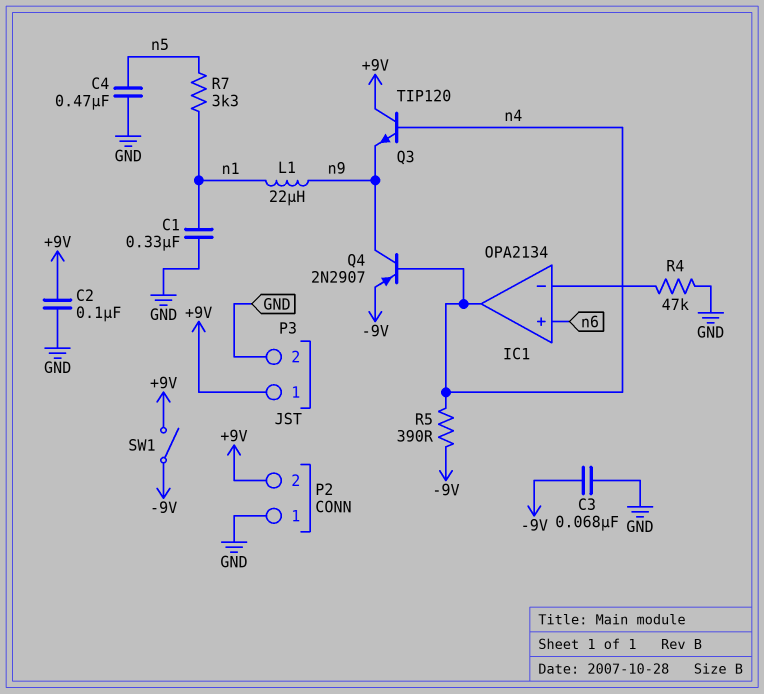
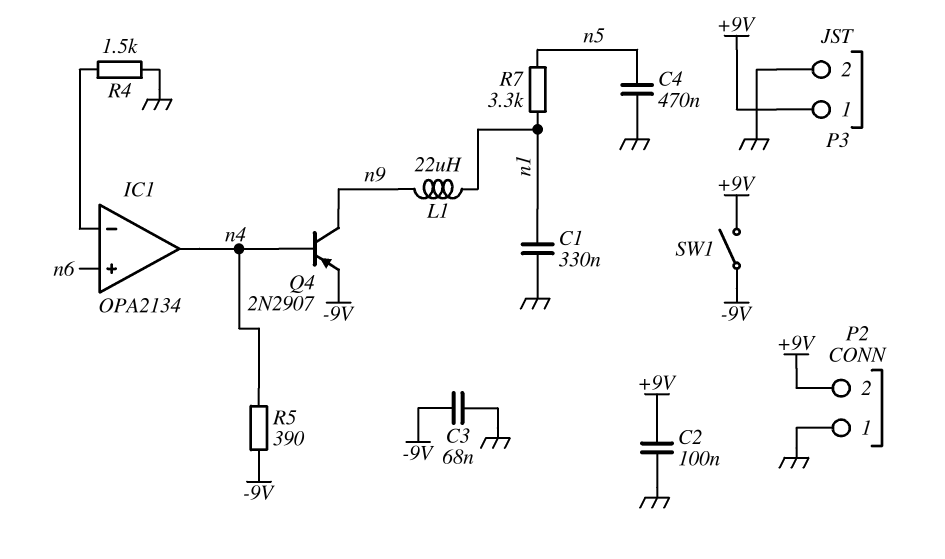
Q3: NPN TIP120 (B n4, C +9V, E n9) -> none
R4: 47k (GND, IC1/in-) -> 1.5k (GND, IC1/in-)

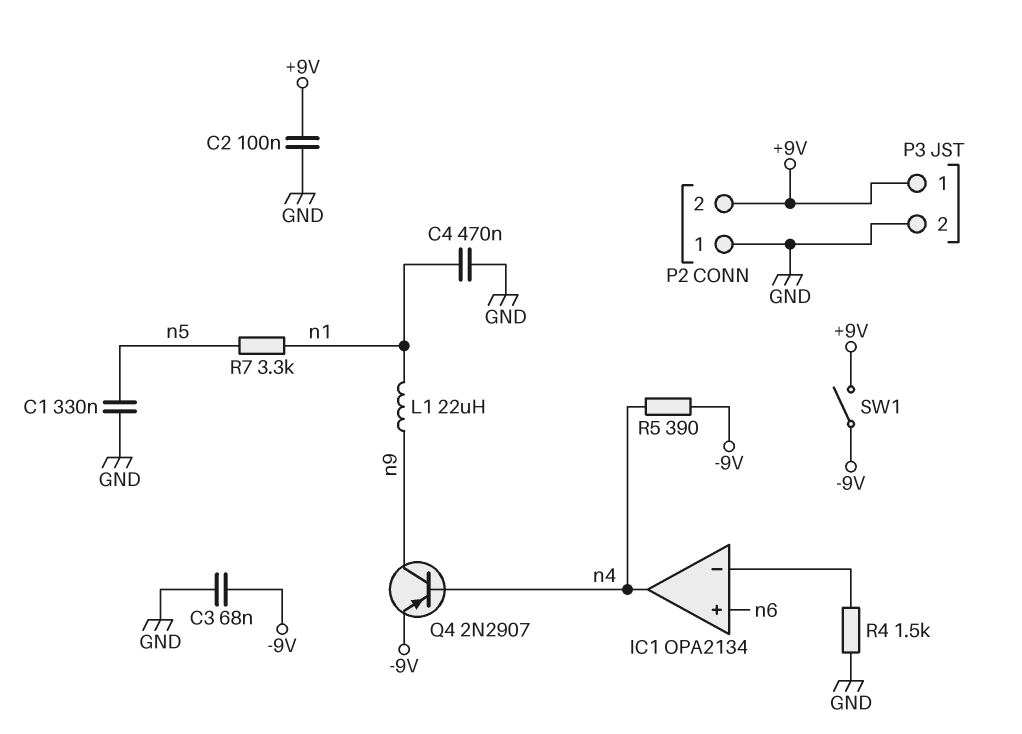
C1: 330nF (GND, n1) -> 330nF (GND, n5)
C4: 470nF (GND, n5) -> 470nF (GND, n1)

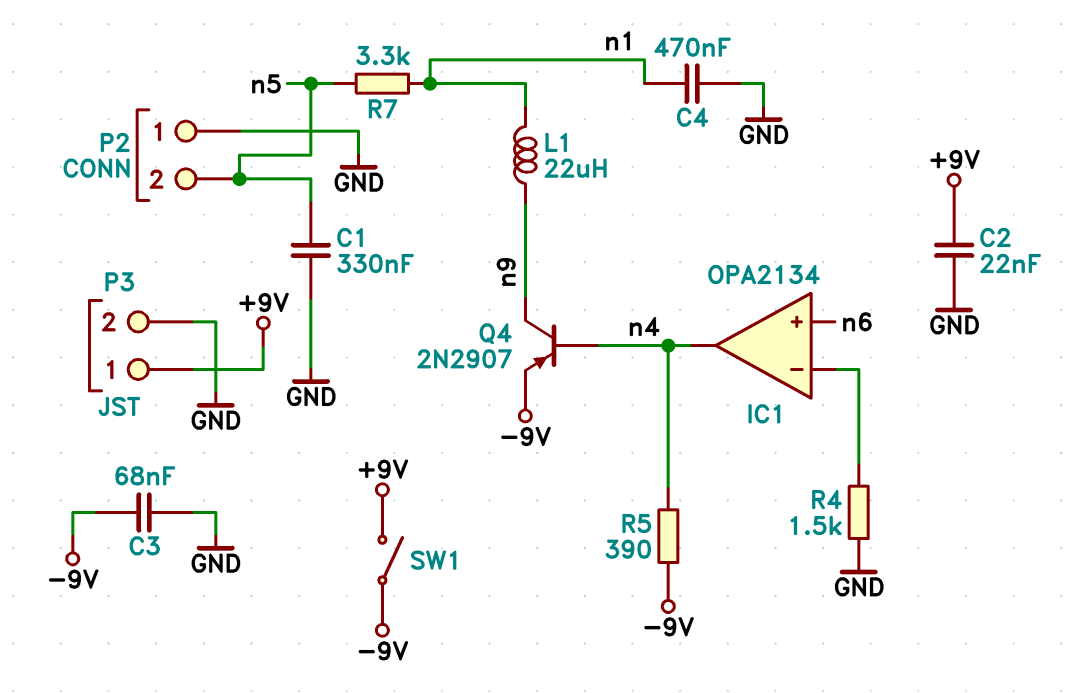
C2: 100nF (+9V, GND) -> 22nF (+9V, GND)
P2 pin 2: +9V -> n5

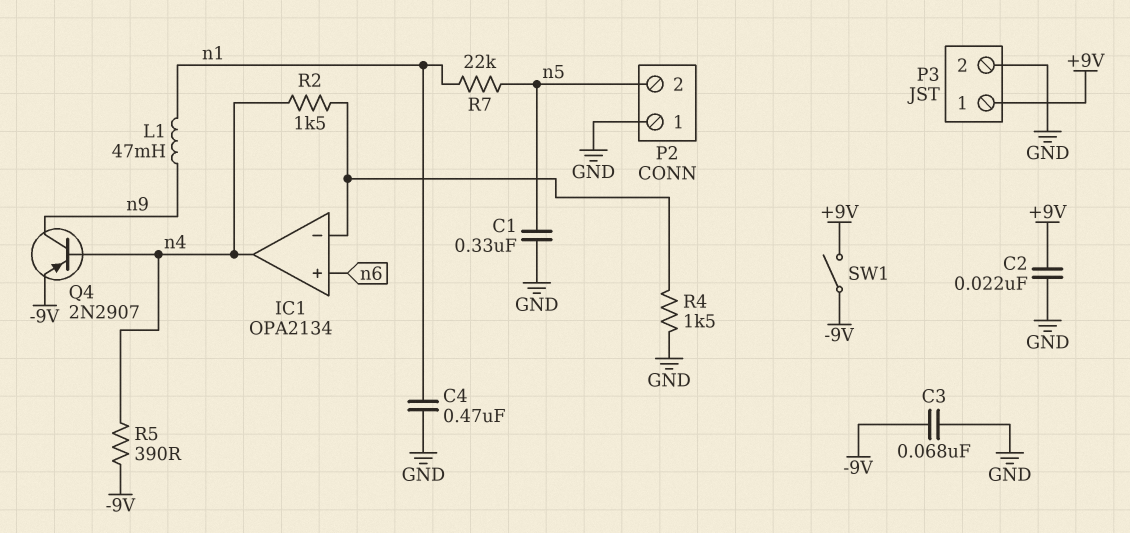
L1: 22uH (n1, n9) -> 47mH (n1, n9)
R2: none -> 1.5k (IC1/in-, n4)
R7: 3.3k (n1, n5) -> 22k (n1, n5)

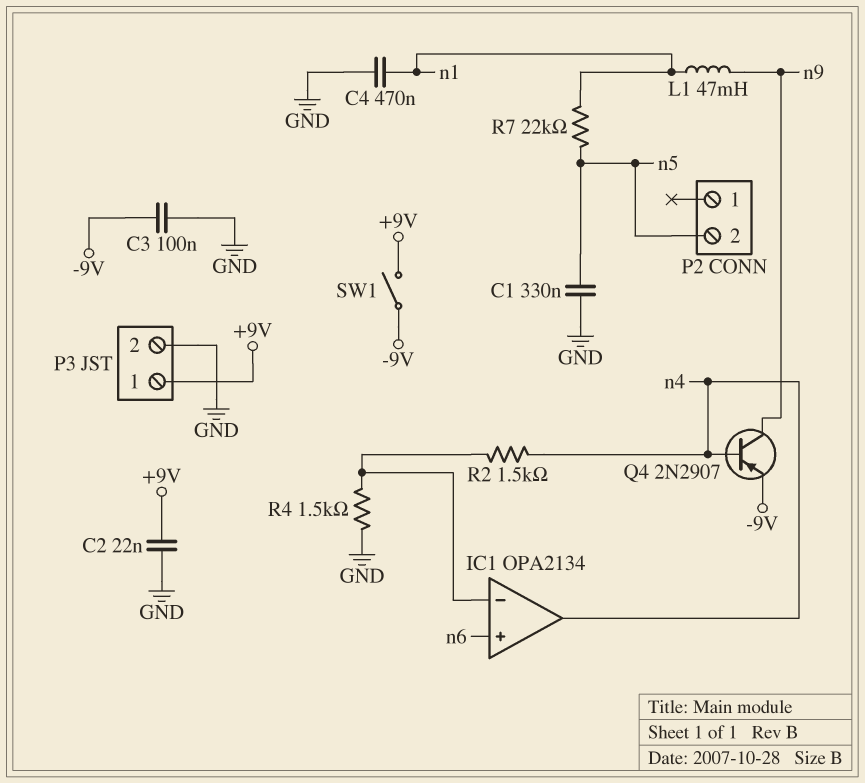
C3: 68nF (-9V, GND) -> 100nF (-9V, GND)
P2 pin 1: GND -> none
R5: 390 (-9V, n4) -> none

